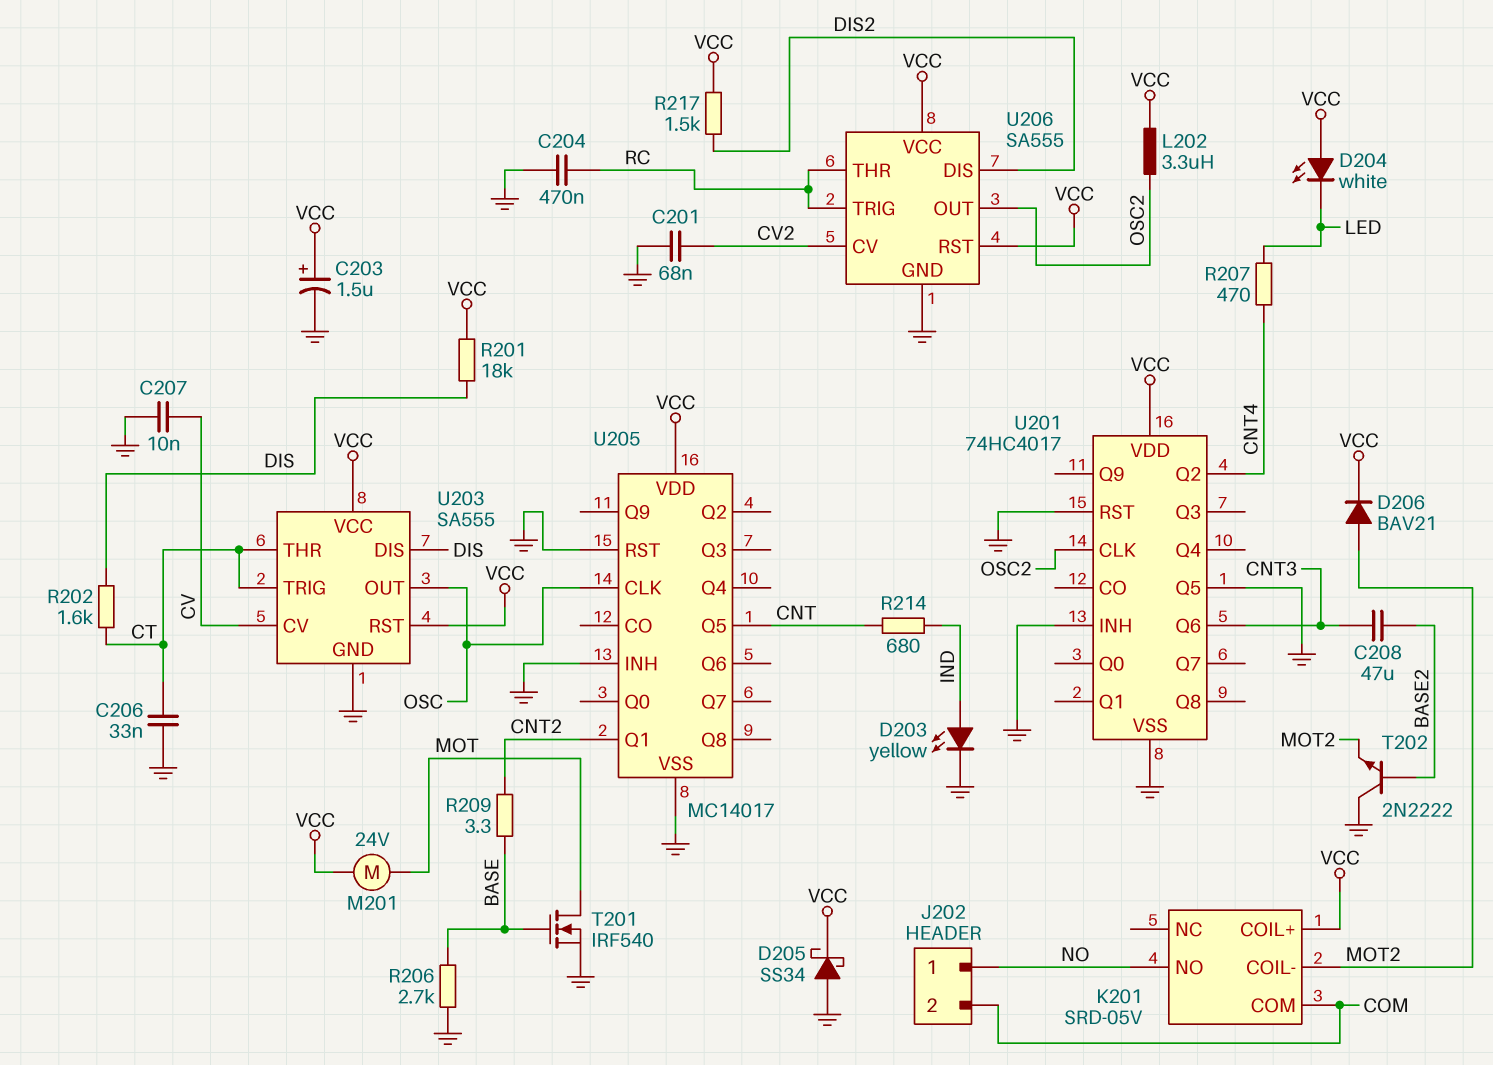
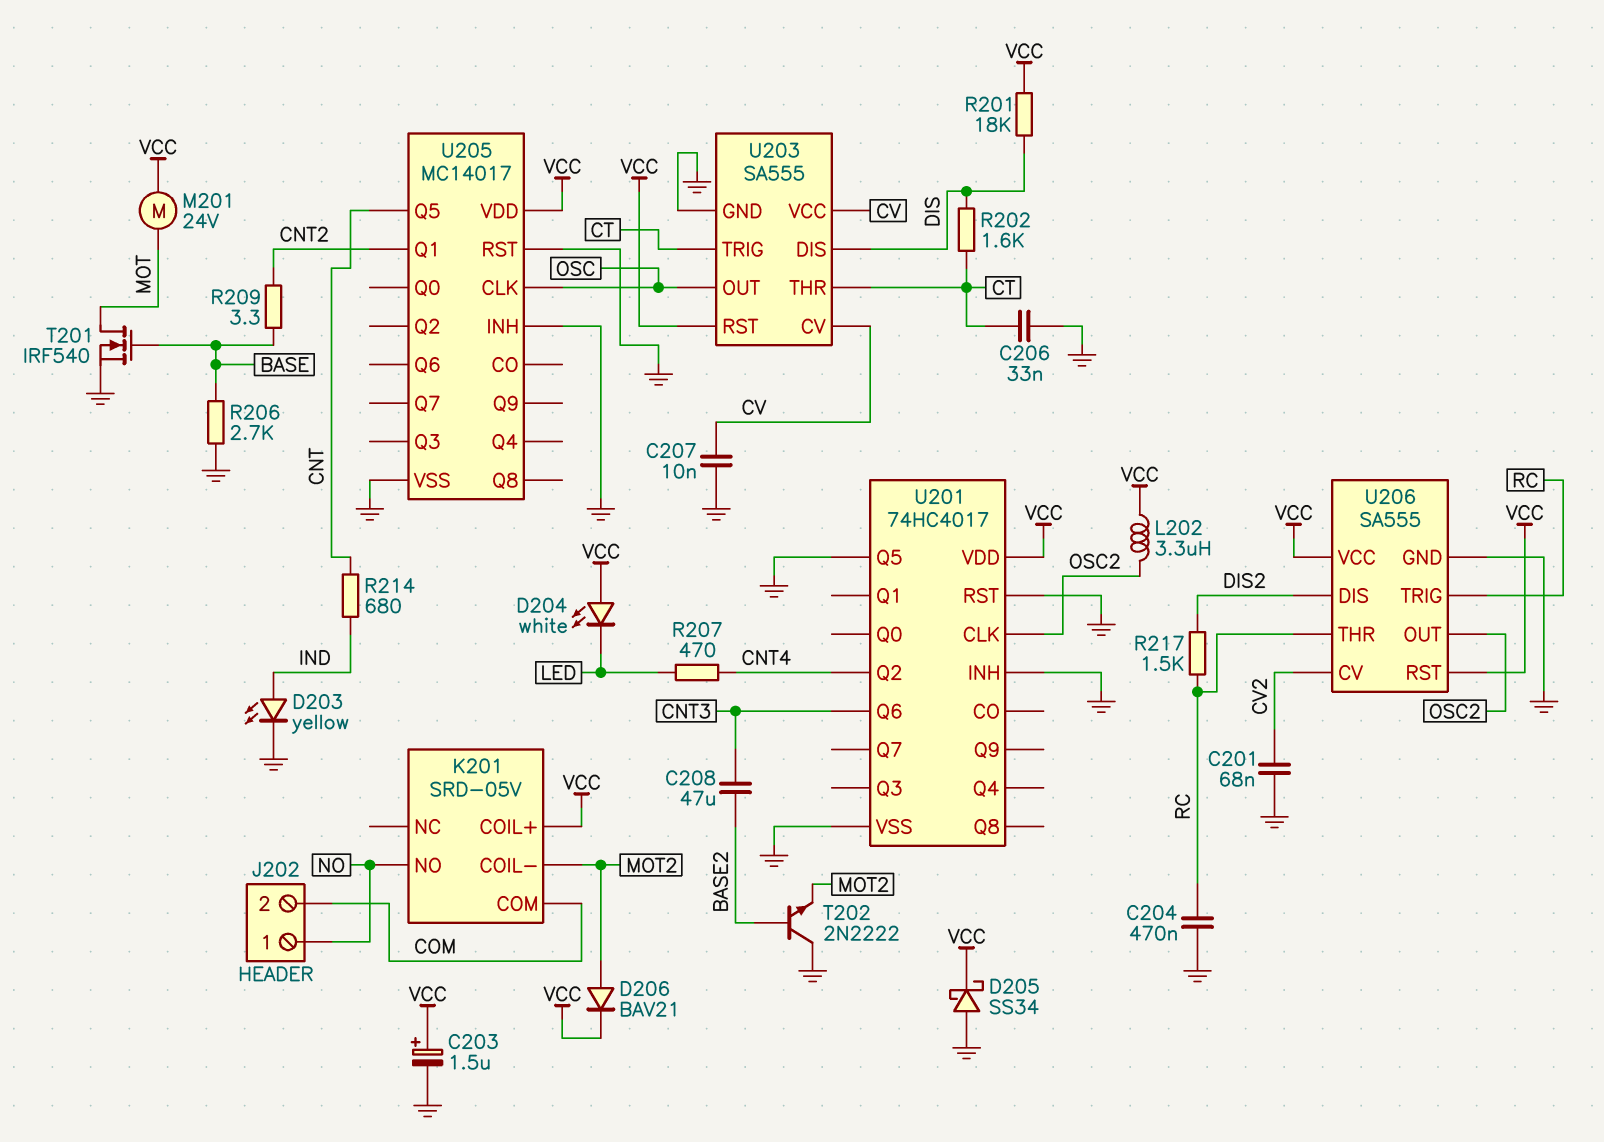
R217: 1.5k (DIS2, VCC) -> 1.5k (DIS2, RC)
U203 pin VCC: VCC -> CV

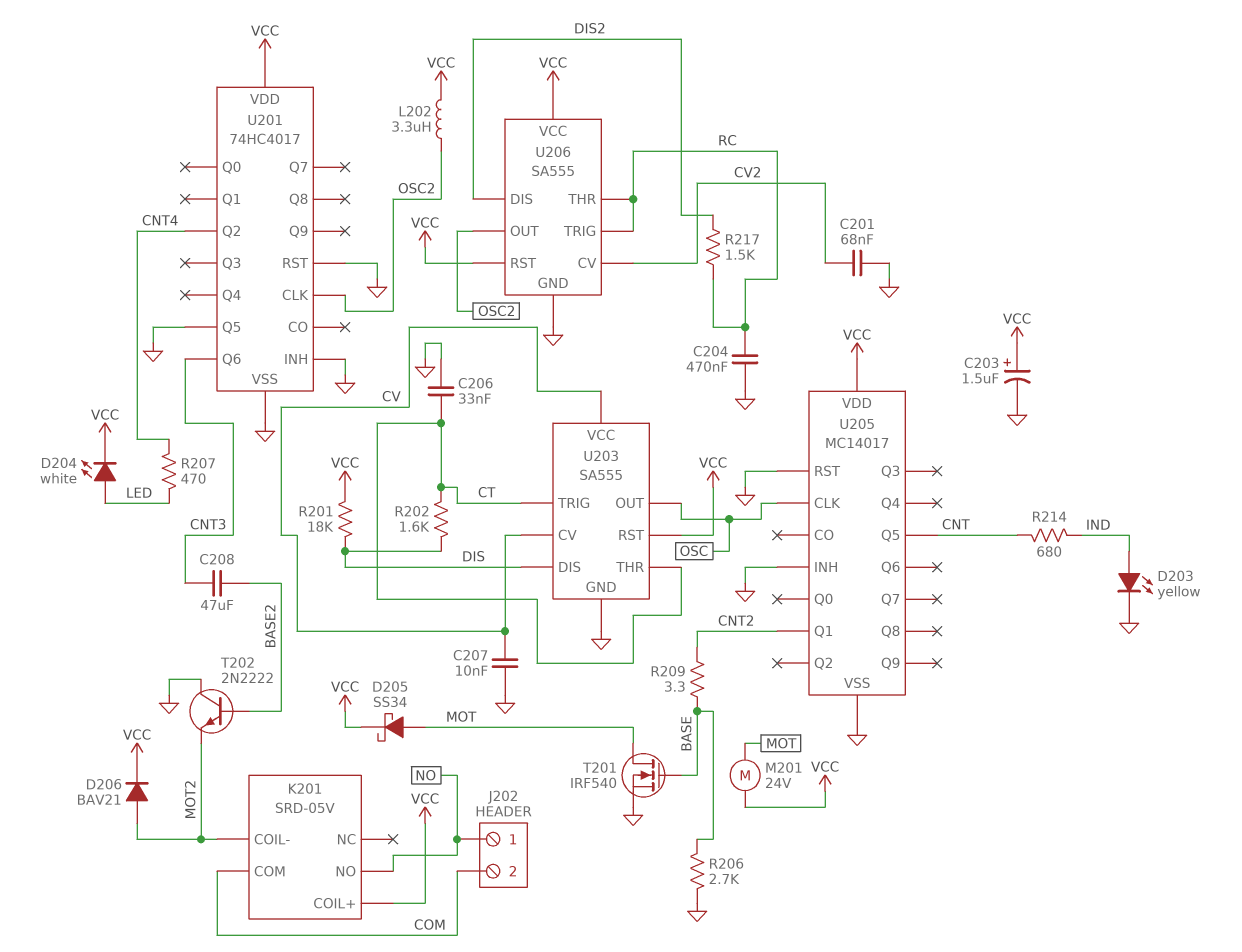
D204: LED white (A VCC, K LED) -> LED white (A LED, K VCC)
D205: schottky SS34 (A GND, K VCC) -> schottky SS34 (A MOT, K VCC)

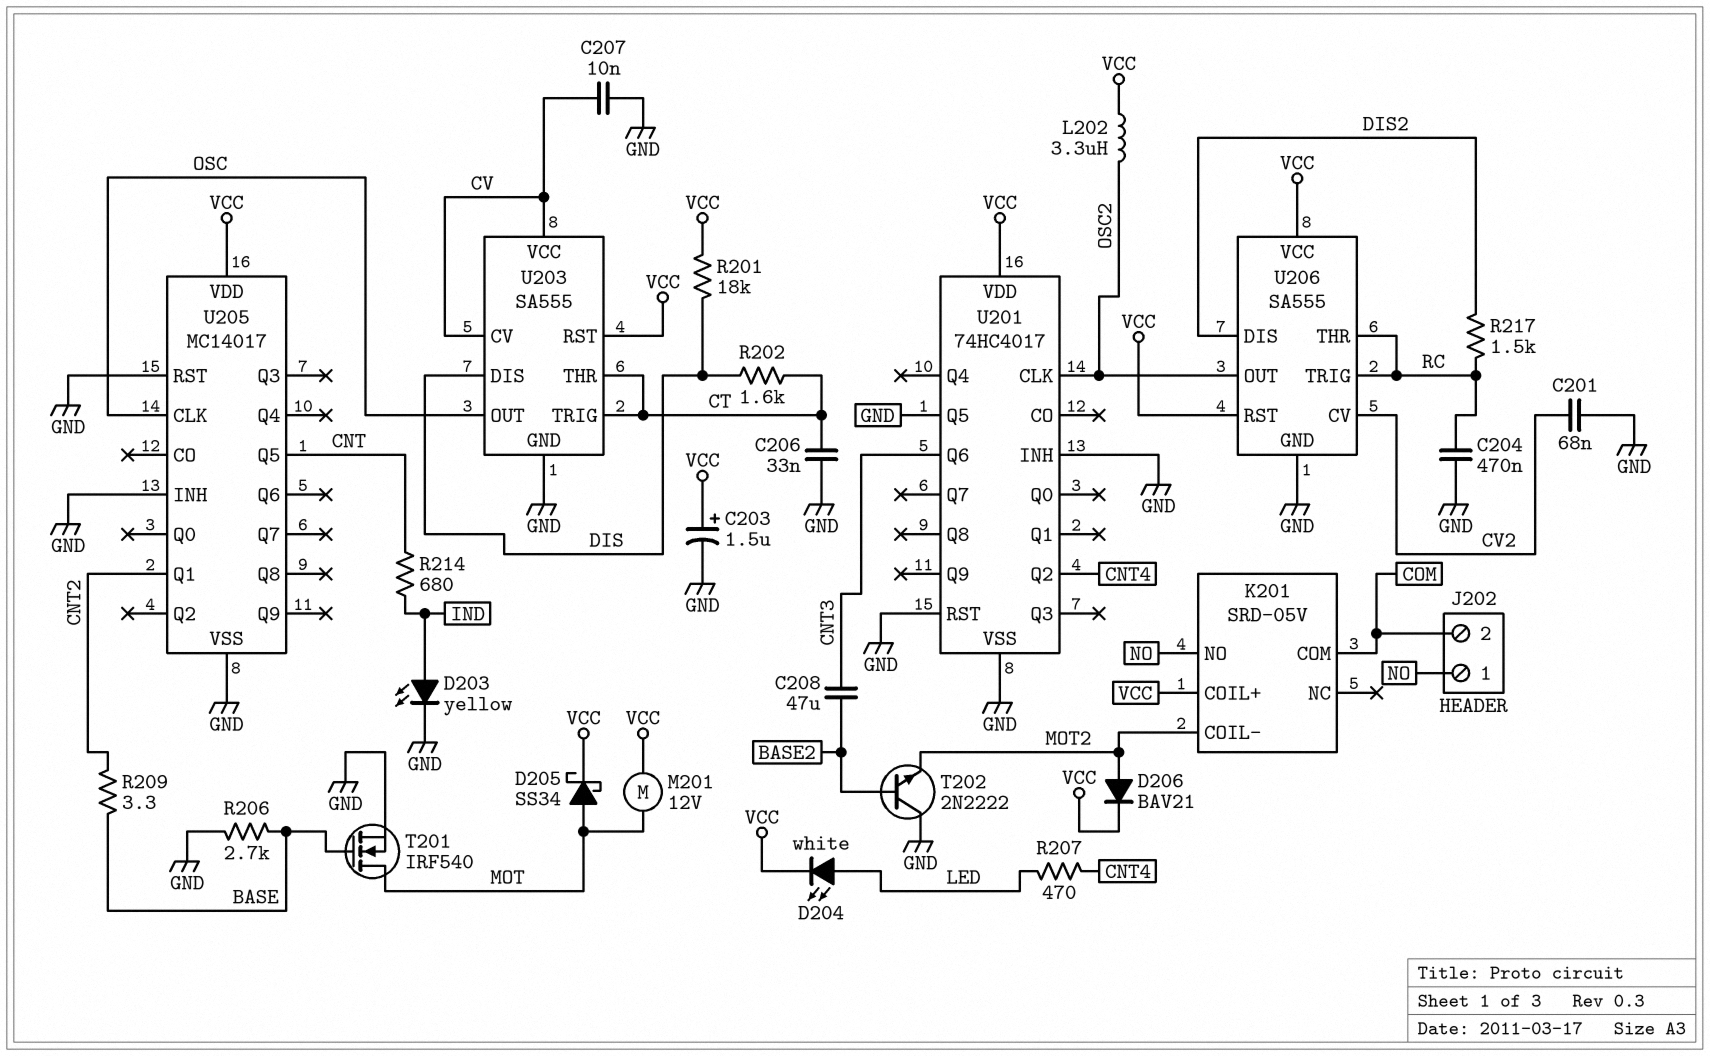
M201: motor 24V (MOT, VCC) -> motor 12V (MOT, VCC)

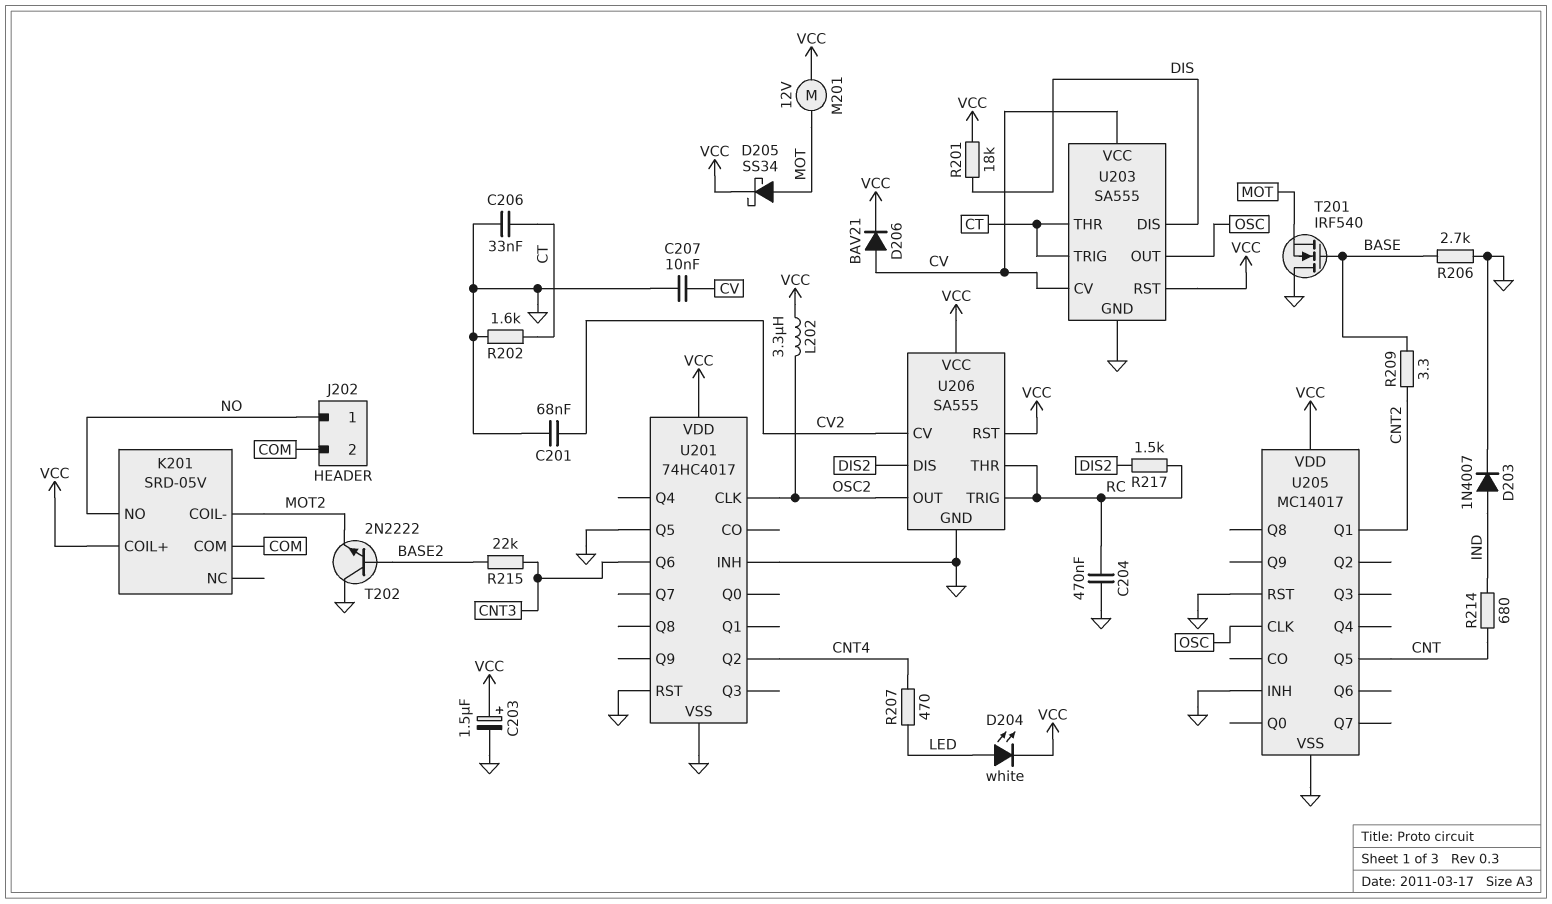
C208: 47uF (BASE2, CNT3) -> none
D203: LED yellow (A IND, K GND) -> diode 1N4007 (A IND, K GND)
D206: diode BAV21 (A MOT2, K VCC) -> diode BAV21 (A CV, K VCC)
R202: 1.6k (CT, DIS) -> 1.6k (CT, GND)
R215: none -> 22k (BASE2, CNT3)
T201: NMOS IRF540 (G BASE, D MOT, S GND) -> NMOS IRF540 (G BASE, D GND, S MOT)

